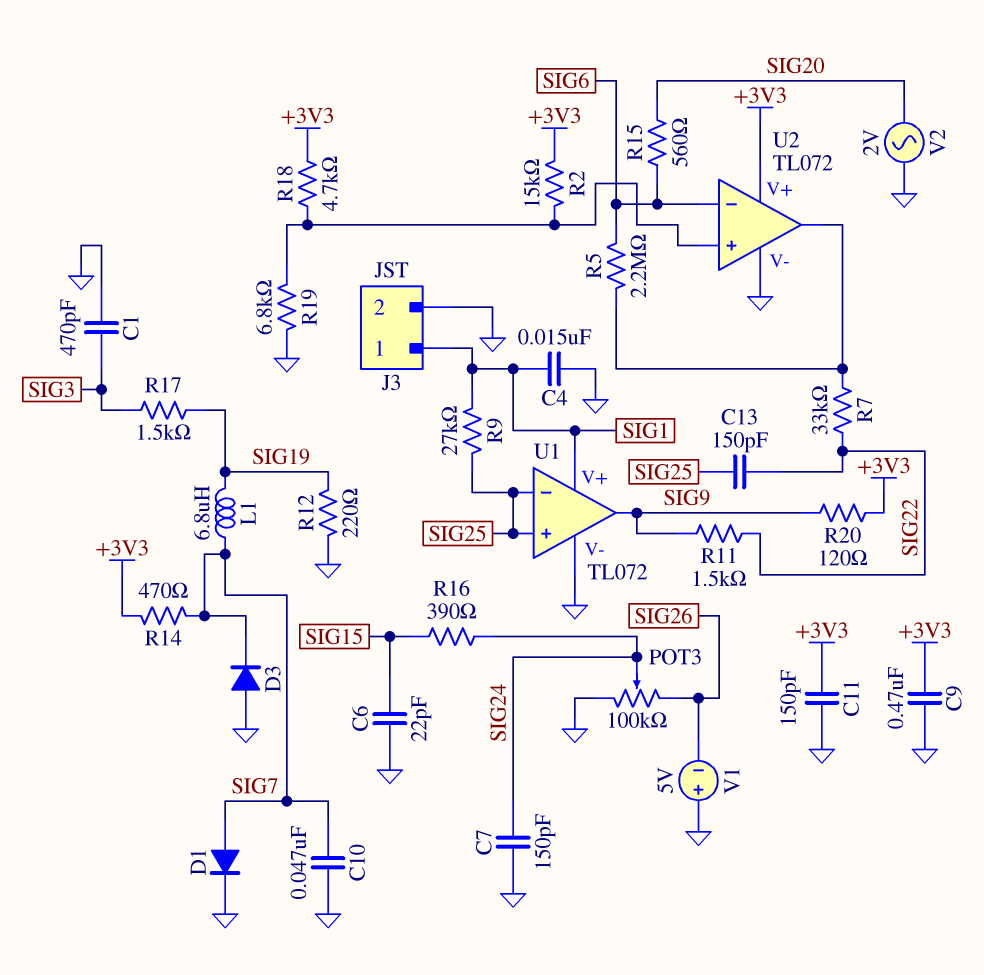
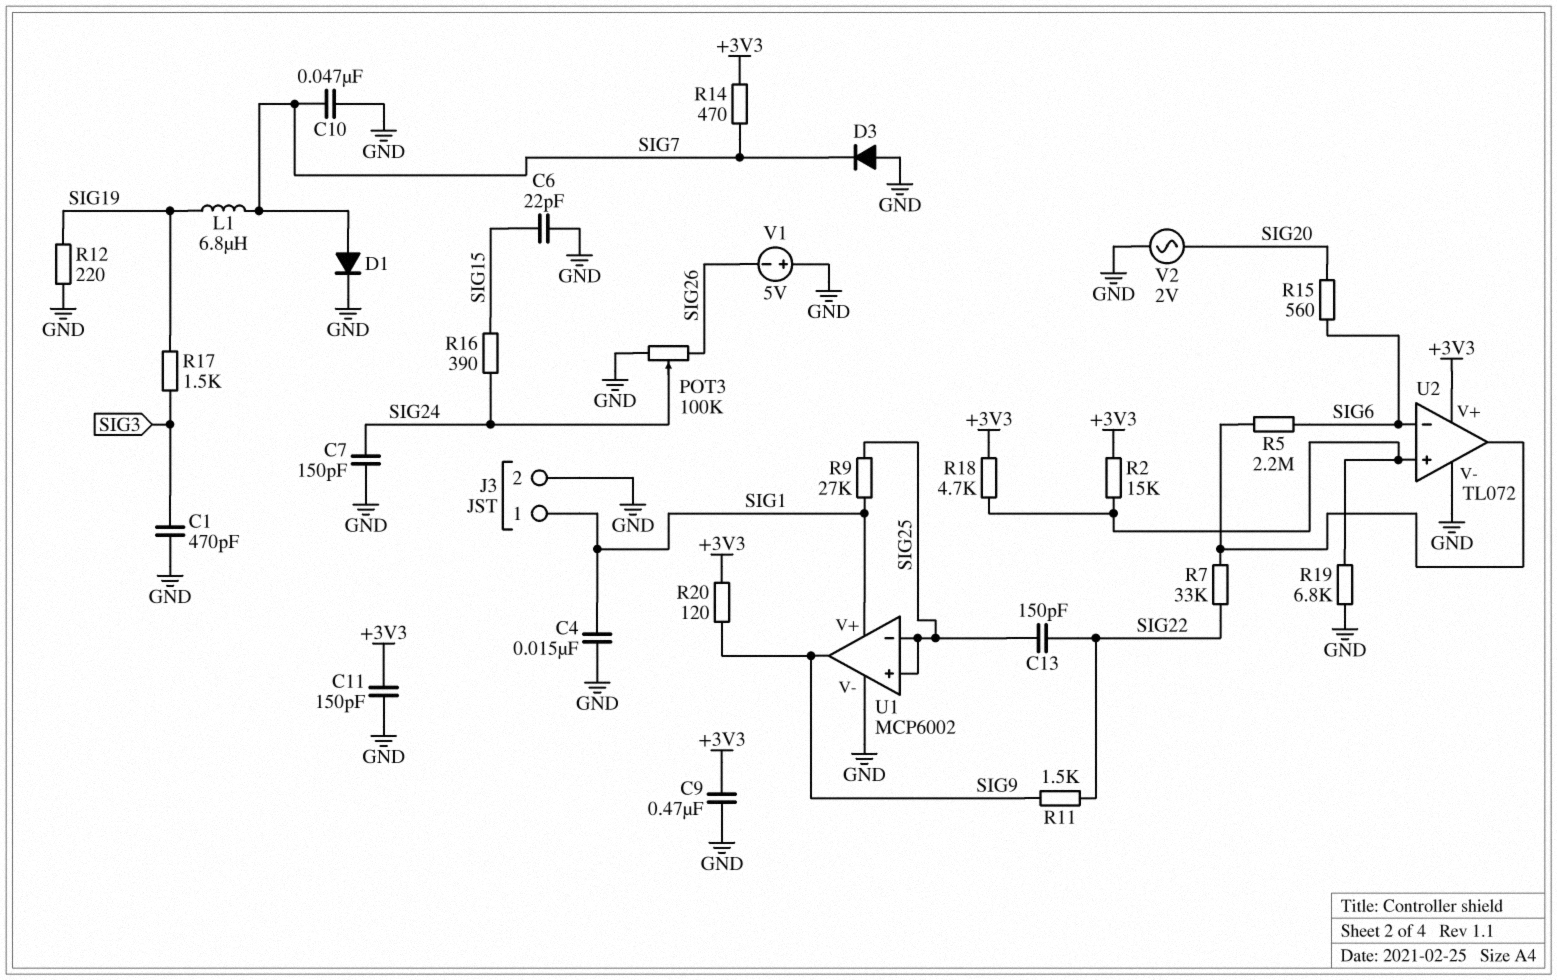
U1: TL072 -> MCP6002

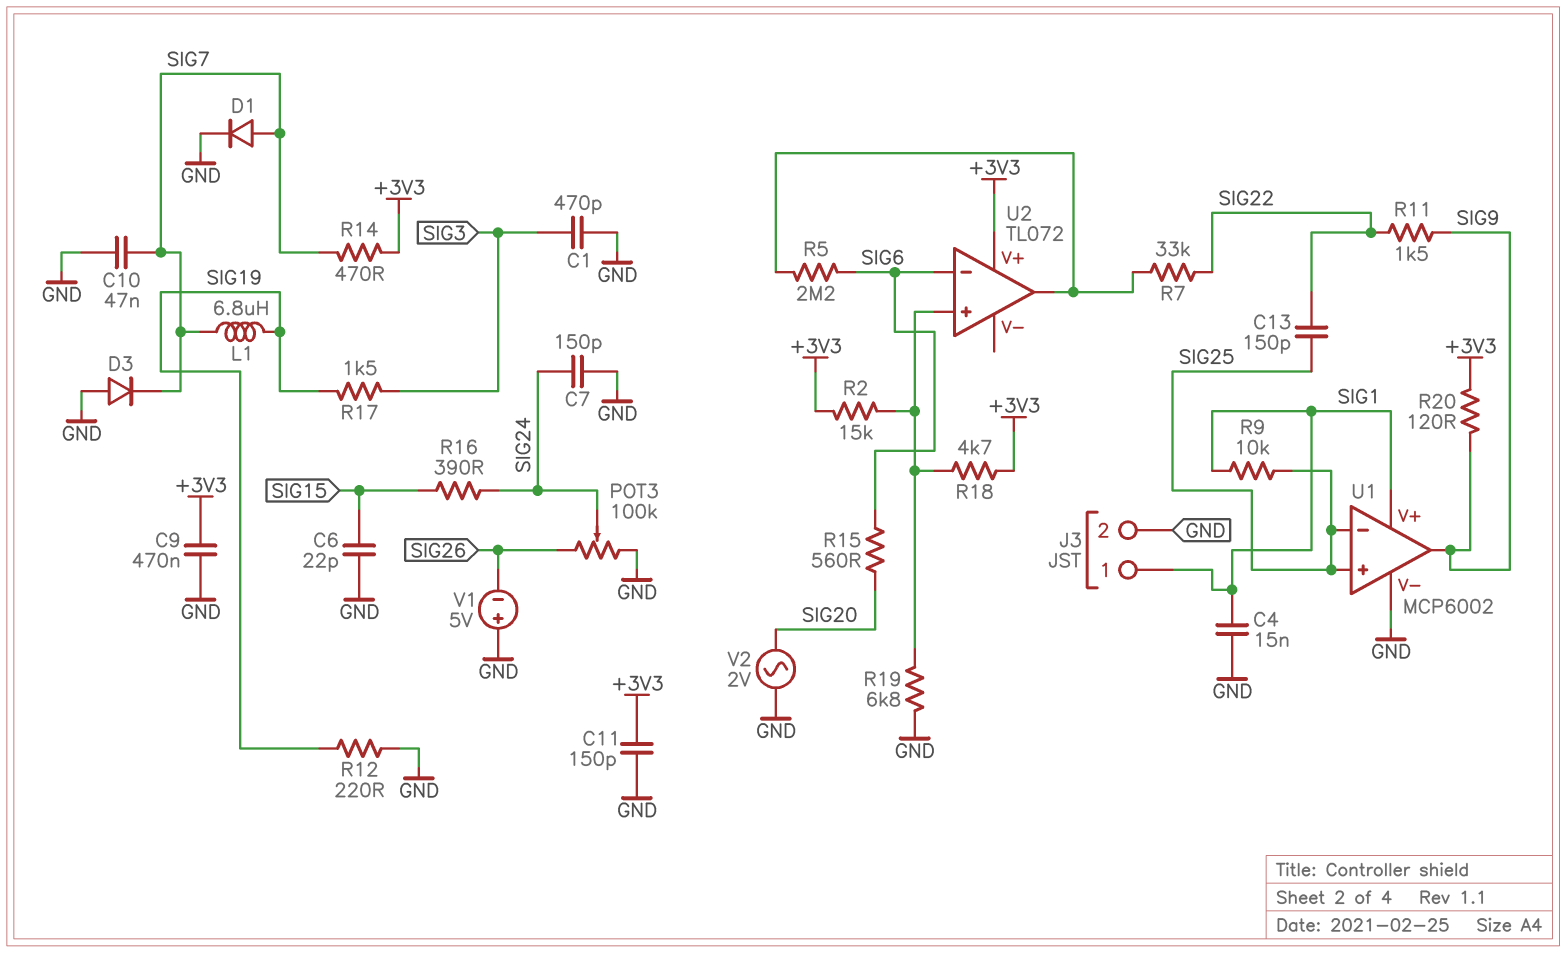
R9: 27k (SIG1, SIG25) -> 10k (SIG1, SIG25)
U2 pin V-: GND -> none

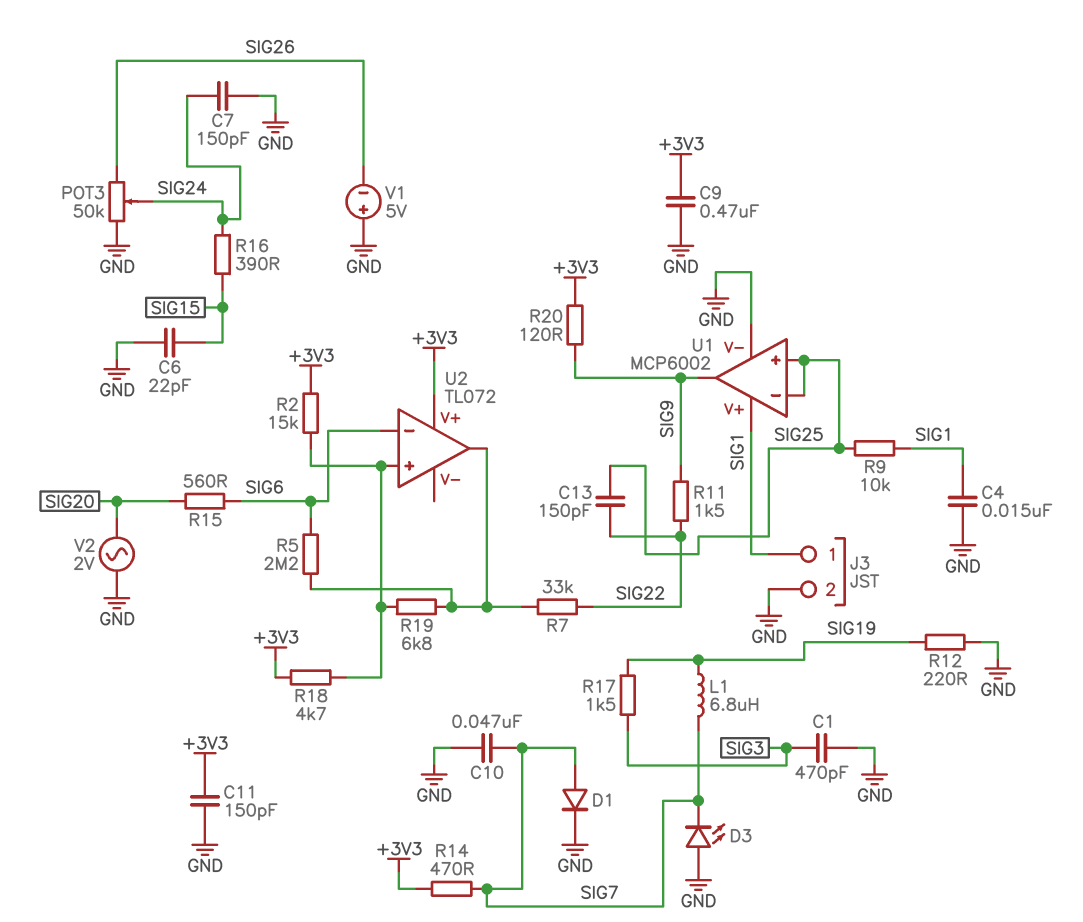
D3: diode (A GND, K SIG7) -> LED (A GND, K SIG7)
POT3: 100k (GND, SIG26, wiper SIG24) -> 50k (GND, SIG26, wiper SIG24)
R19: 6.8k (GND, U2/in+) -> 6.8k (U2/in+, U2/out)

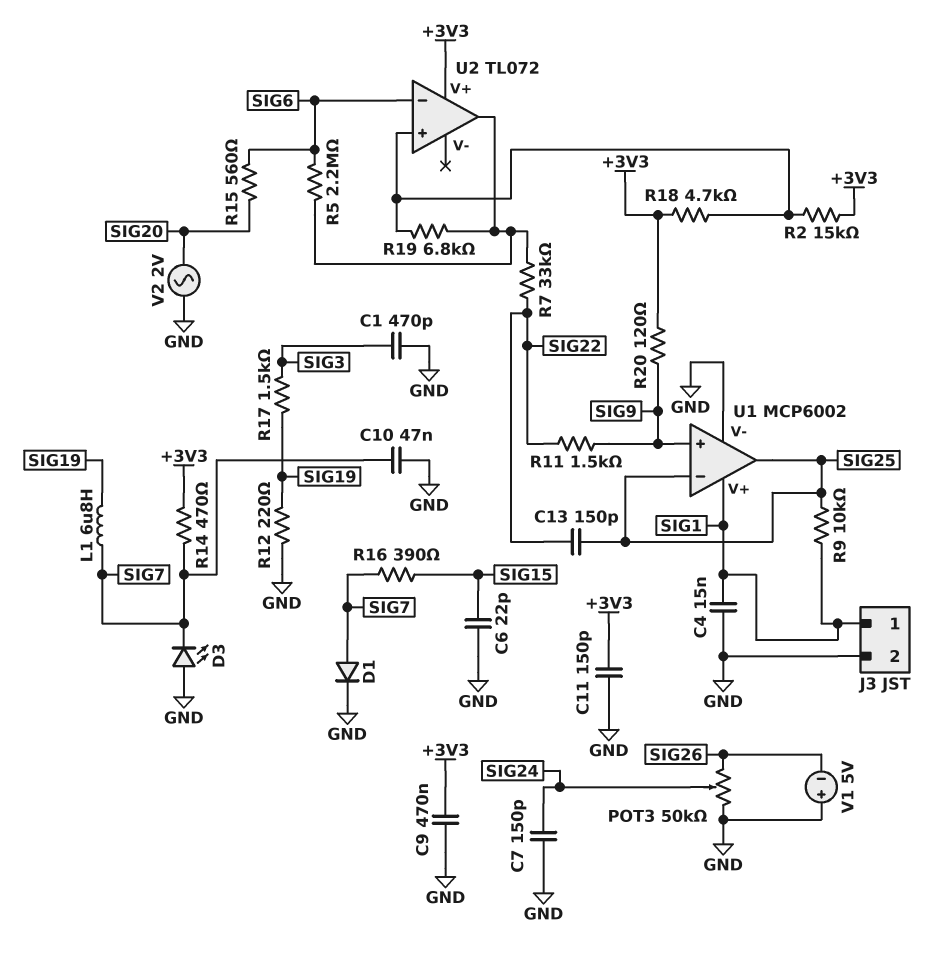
R16: 390 (SIG15, SIG24) -> 390 (SIG7, SIG15)
U1 pin in+: SIG25 -> SIG9
U1 pin out: SIG9 -> SIG25

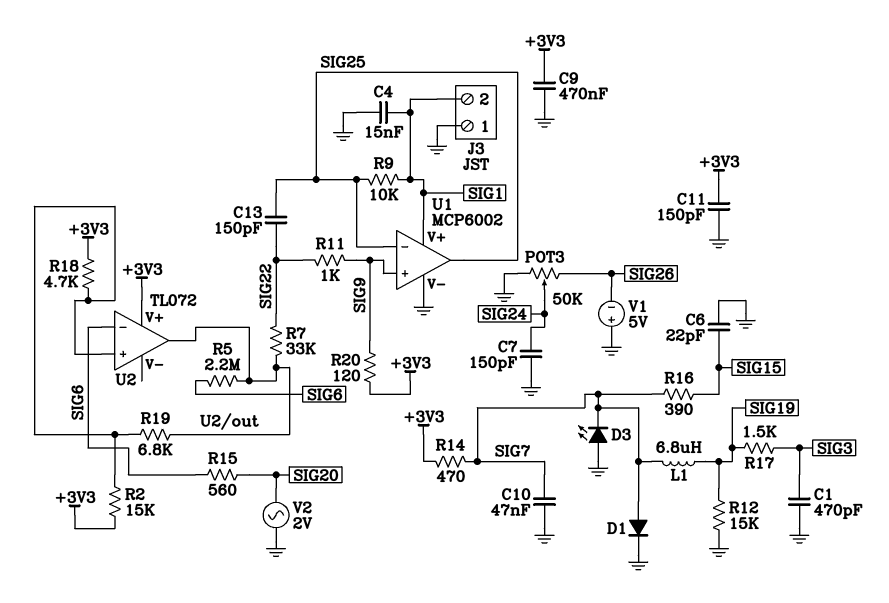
J3 pin 1: SIG1 -> GND
J3 pin 2: GND -> SIG1
R11: 1.5k (SIG9, SIG22) -> 1k (SIG9, SIG22)
R12: 220 (GND, SIG19) -> 15k (GND, SIG19)

